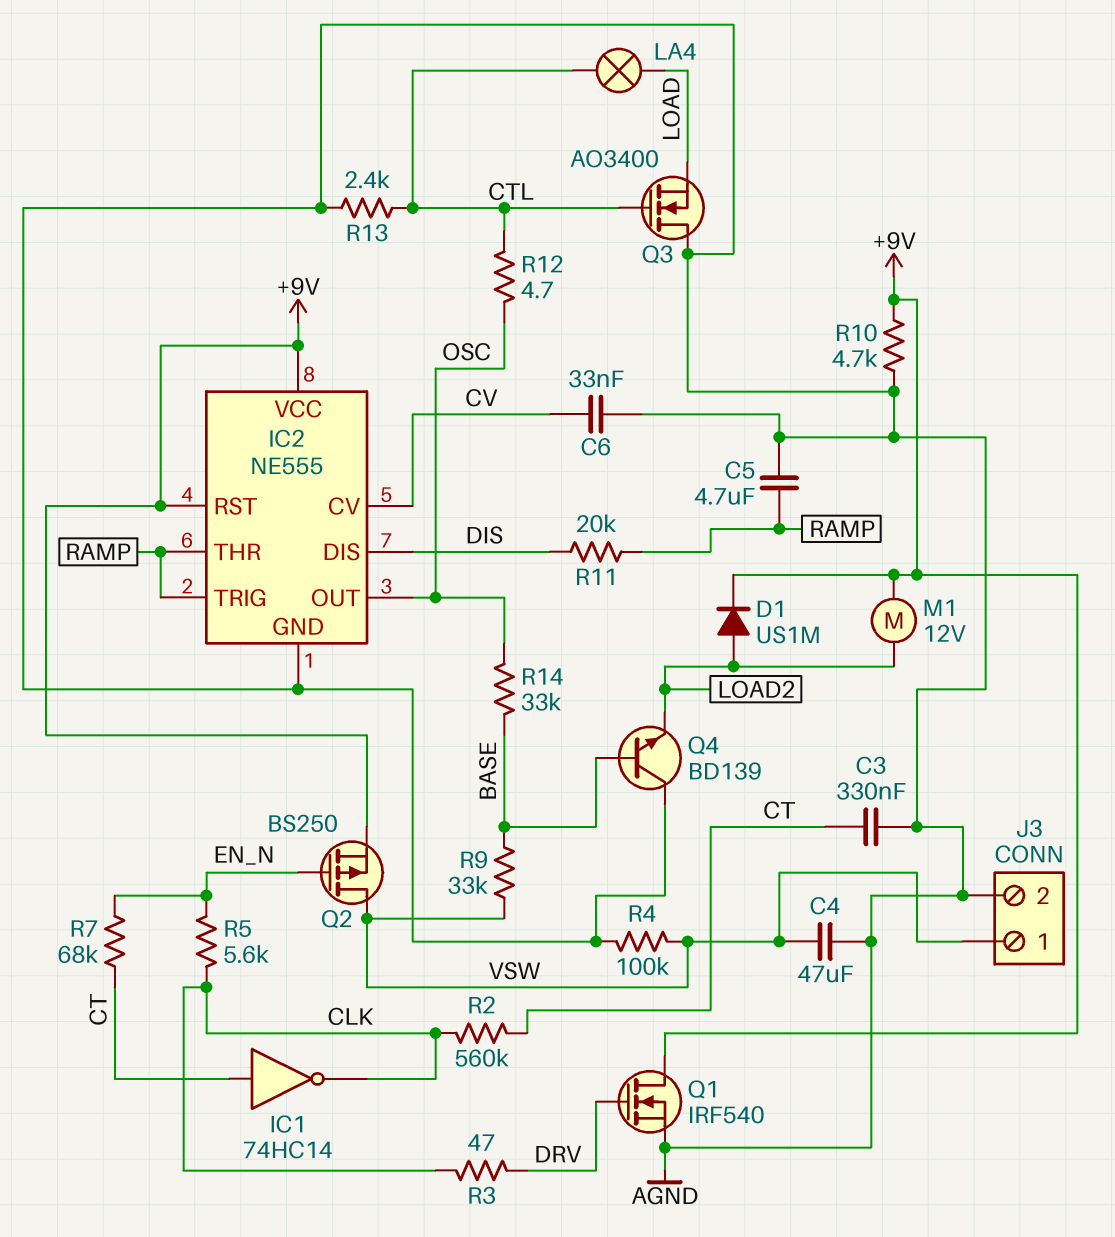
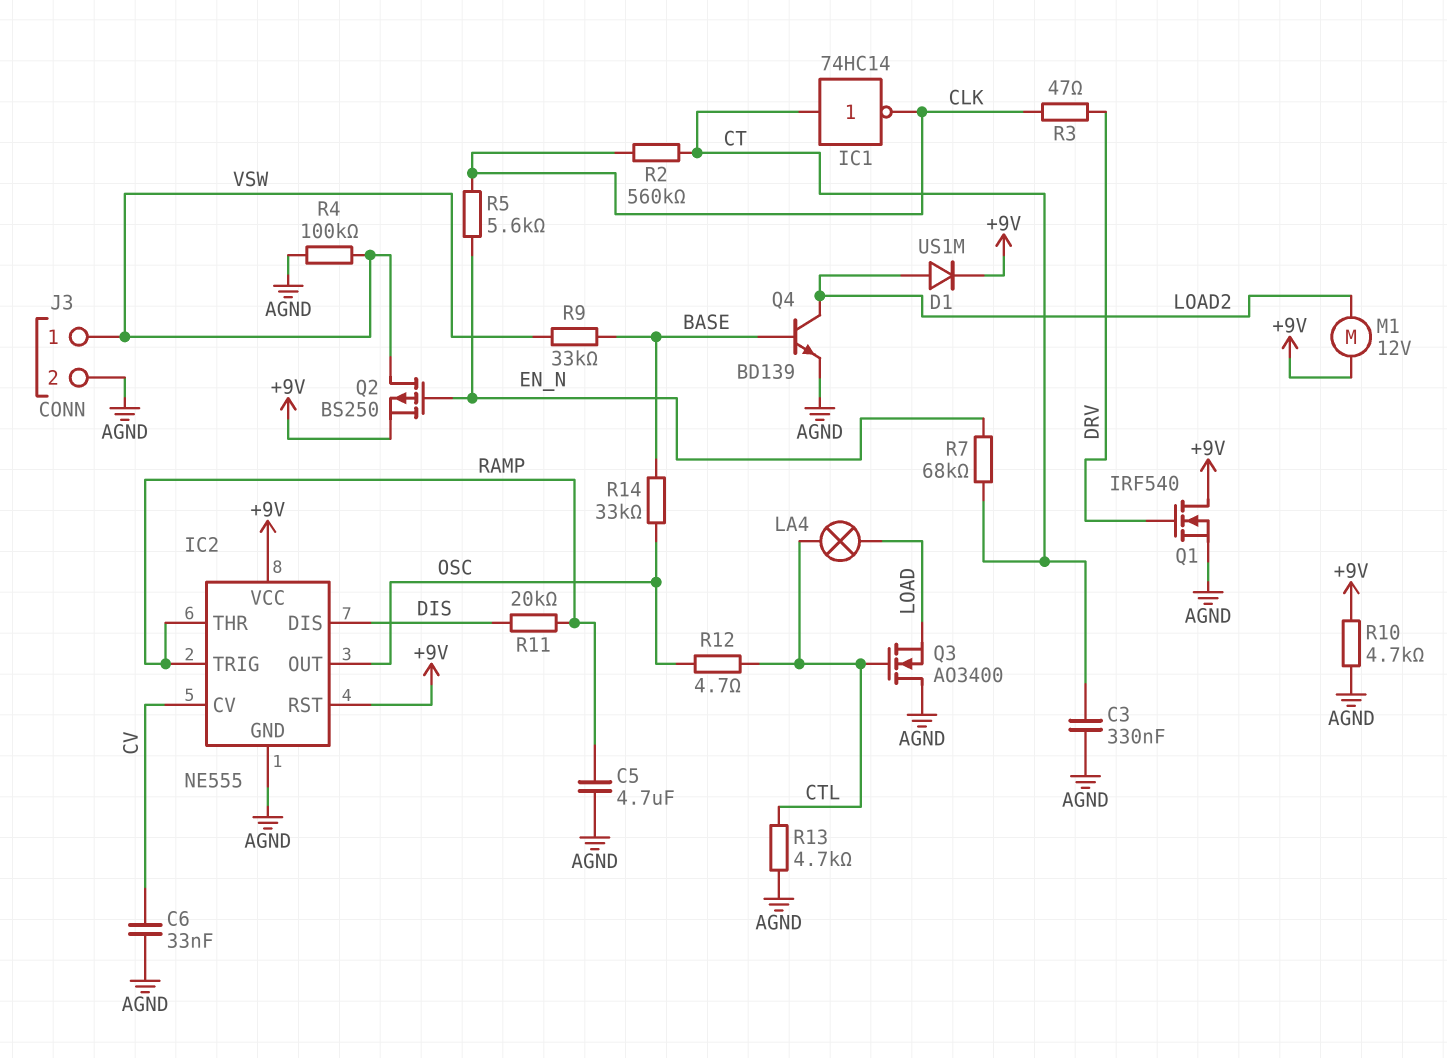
C4: 47uF (AGND, VSW) -> none
Q4: NPN BD139 (B BASE, C AGND, E LOAD2) -> NPN BD139 (B BASE, C LOAD2, E AGND)
R13: 2.4k (AGND, CTL) -> 4.7k (AGND, CTL)

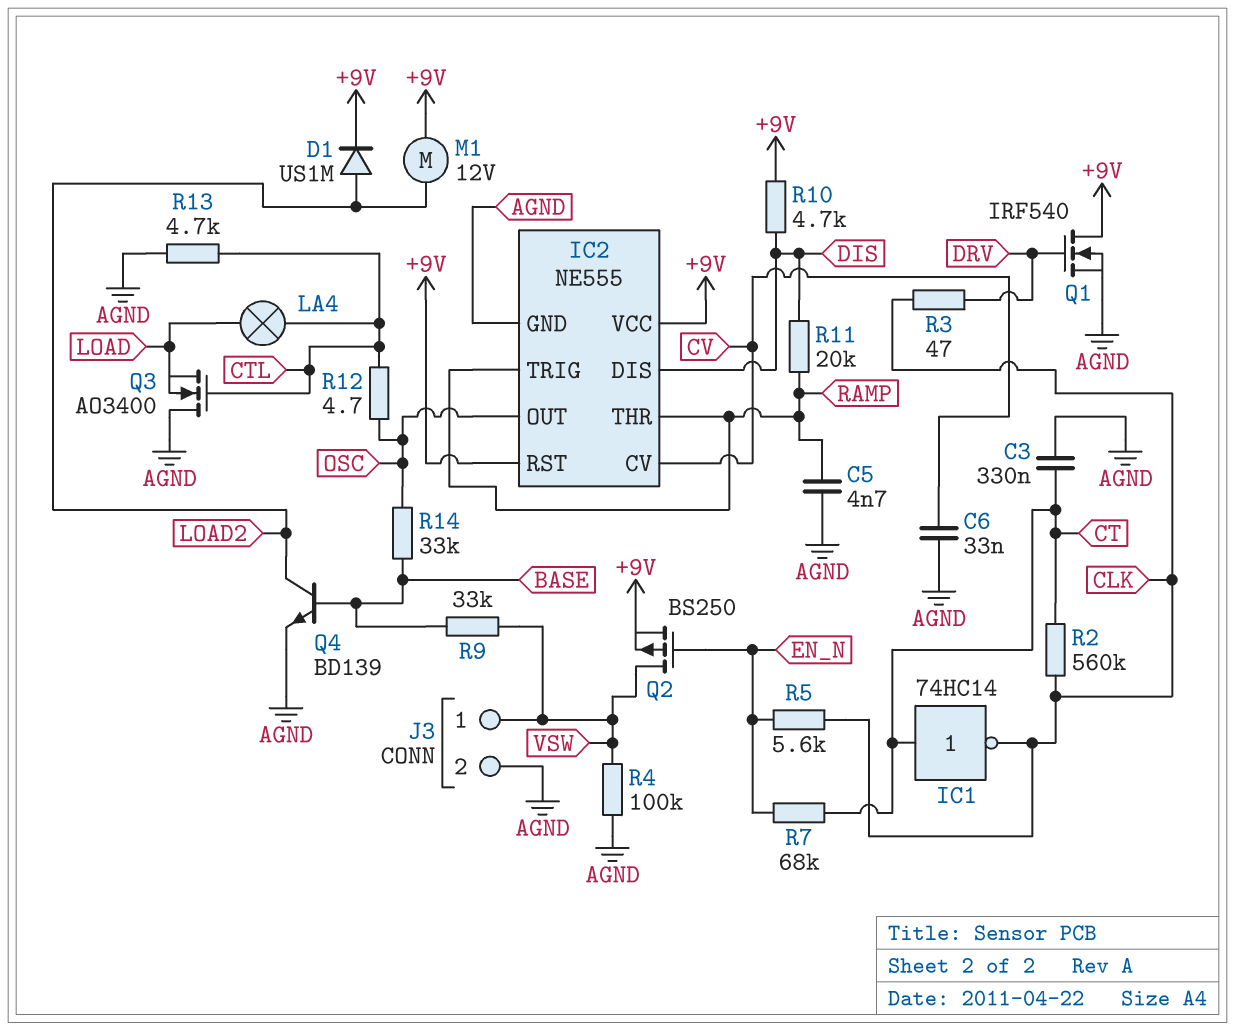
C5: 4.7uF (AGND, RAMP) -> 4.7nF (AGND, RAMP)
R10: 4.7k (+9V, AGND) -> 4.7k (+9V, DIS)

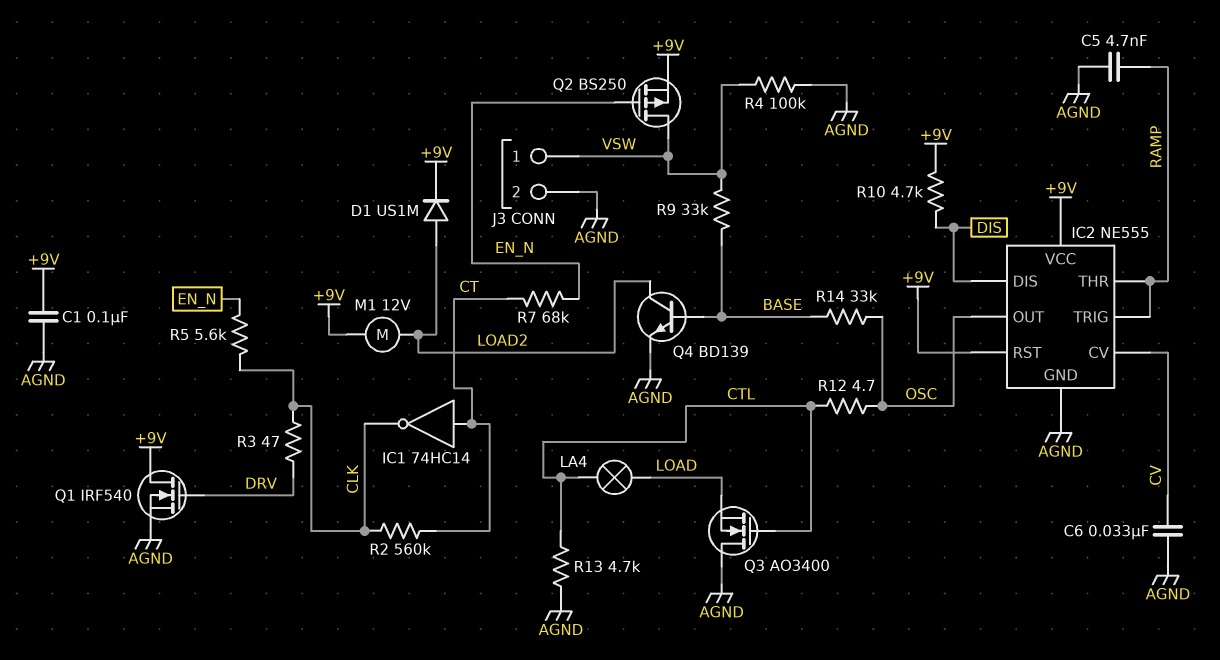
C1: none -> 100nF (+9V, AGND)
C3: 330nF (AGND, CT) -> none
R11: 20k (DIS, RAMP) -> none

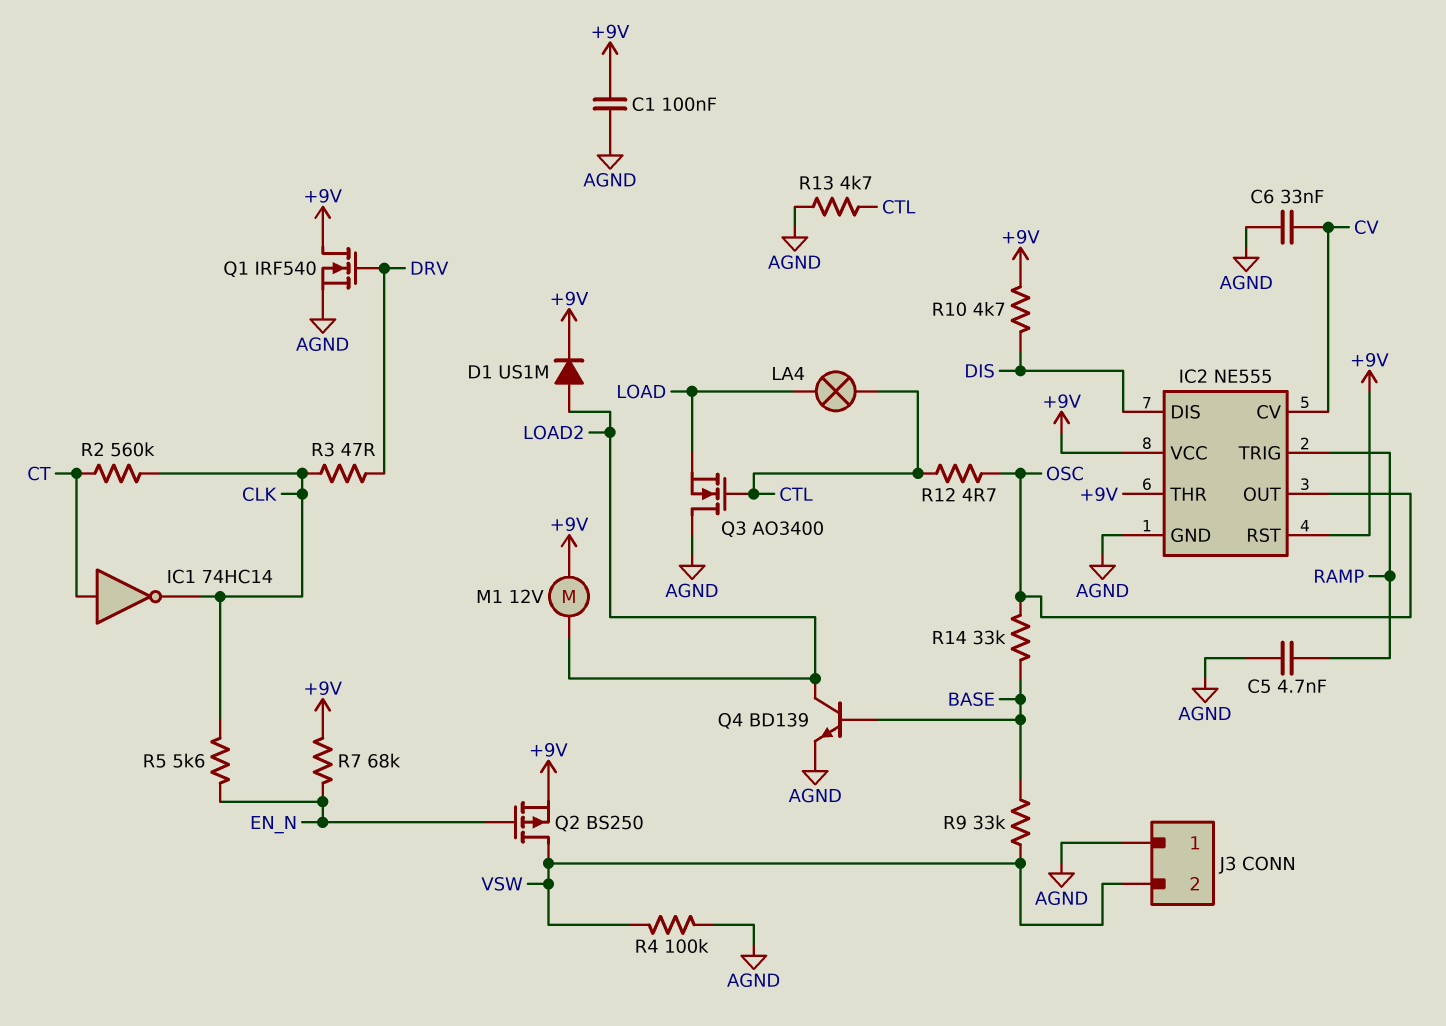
IC2 pin THR: RAMP -> +9V
J3 pin 1: VSW -> AGND
J3 pin 2: AGND -> VSW
R7: 68k (CT, EN_N) -> 68k (+9V, EN_N)

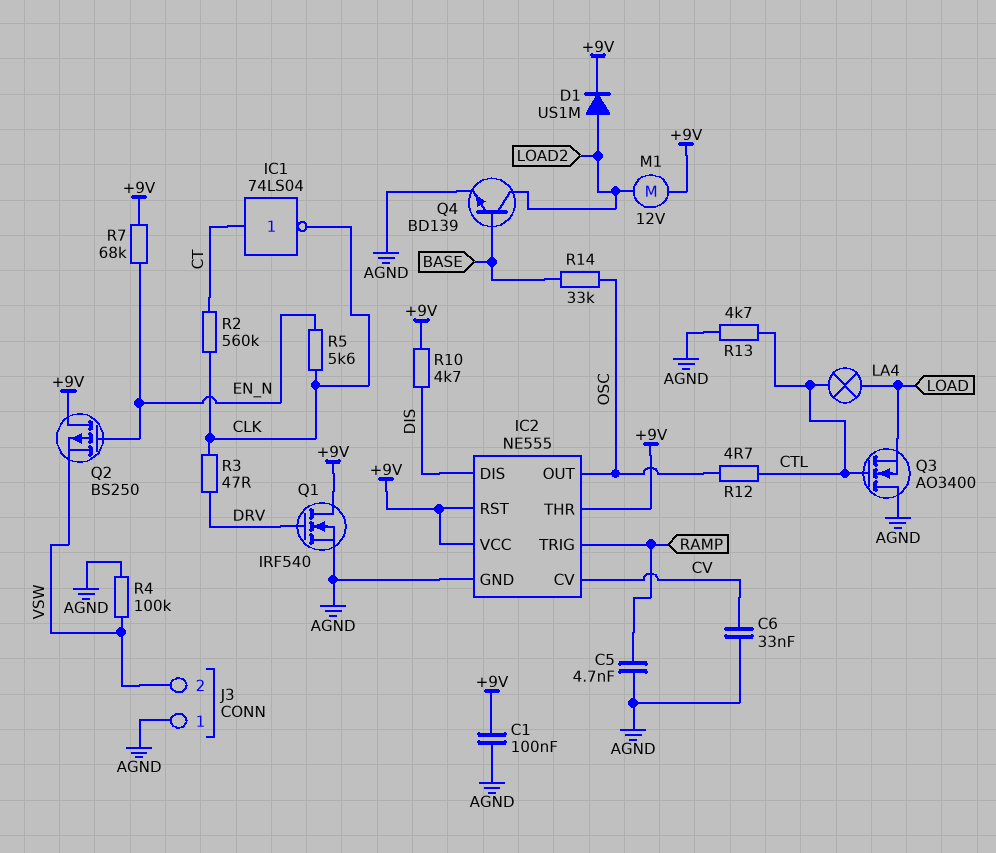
IC1: NOT 74HC14 (in CT, out CLK) -> NOT 74LS04 (in CT, out CLK)
Q2: PMOS BS250 (G EN_N, D VSW, S +9V) -> PMOS BS250 (G EN_N, D +9V, S VSW)
R9: 33k (BASE, VSW) -> none

